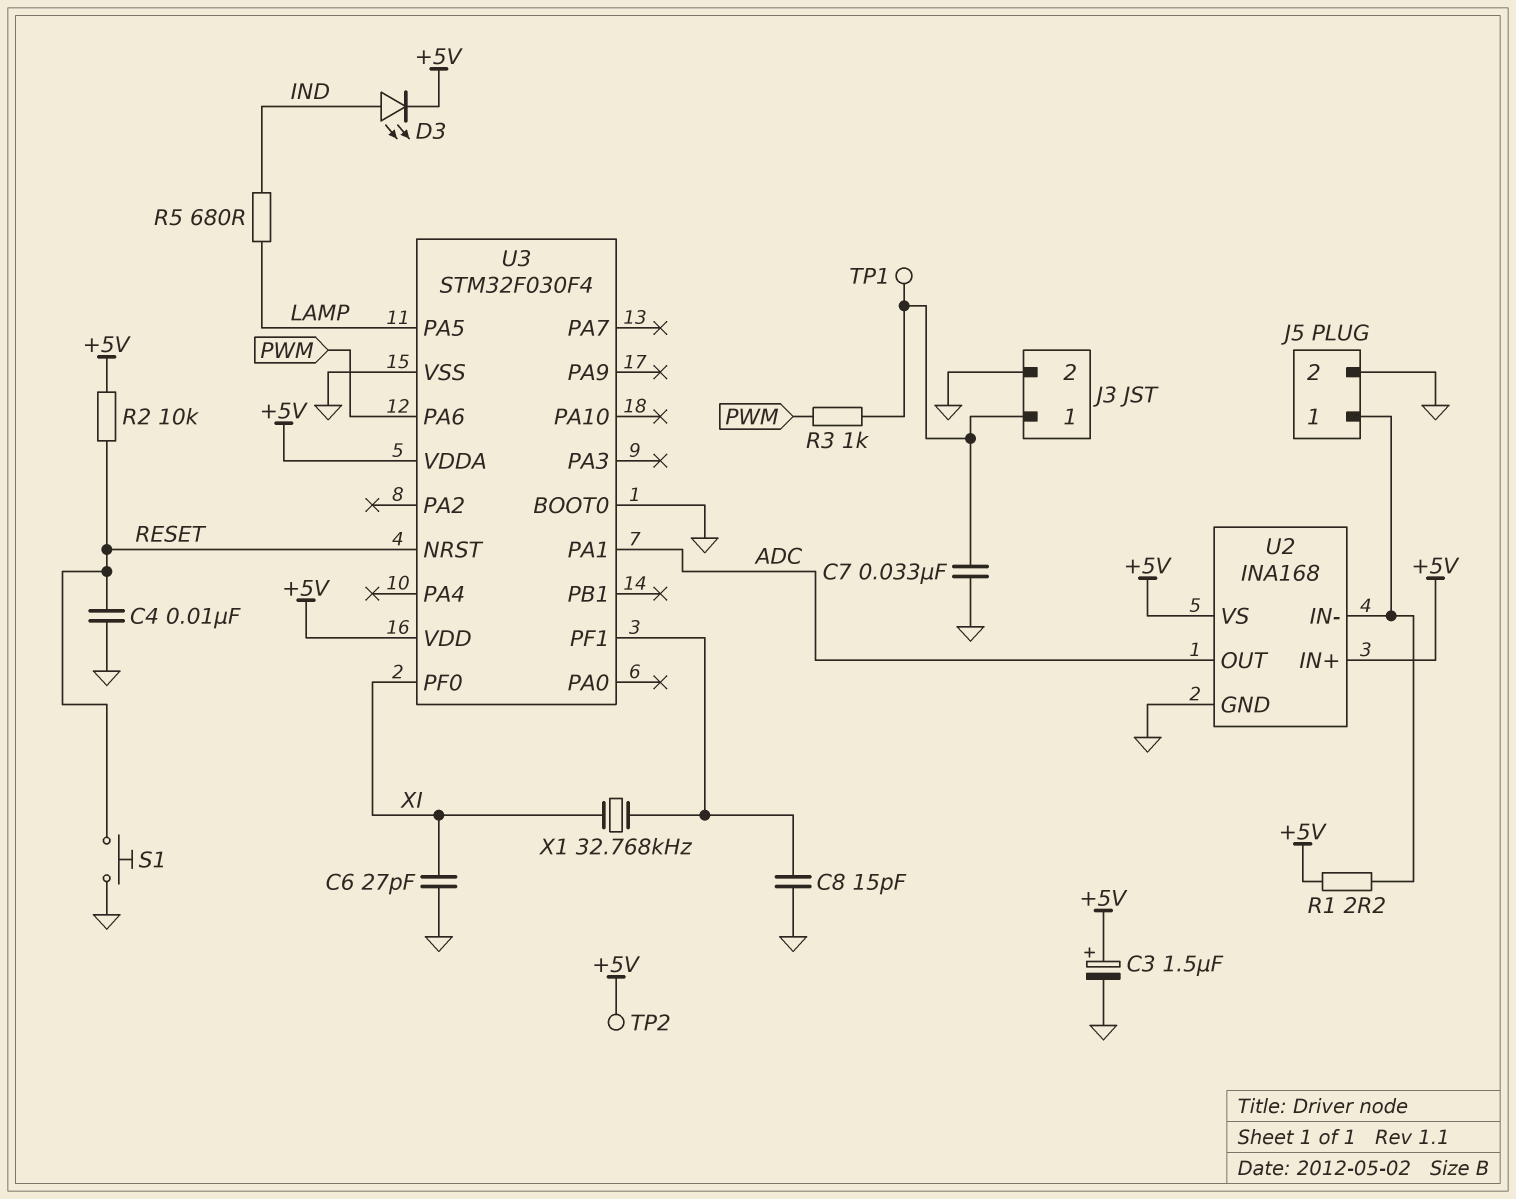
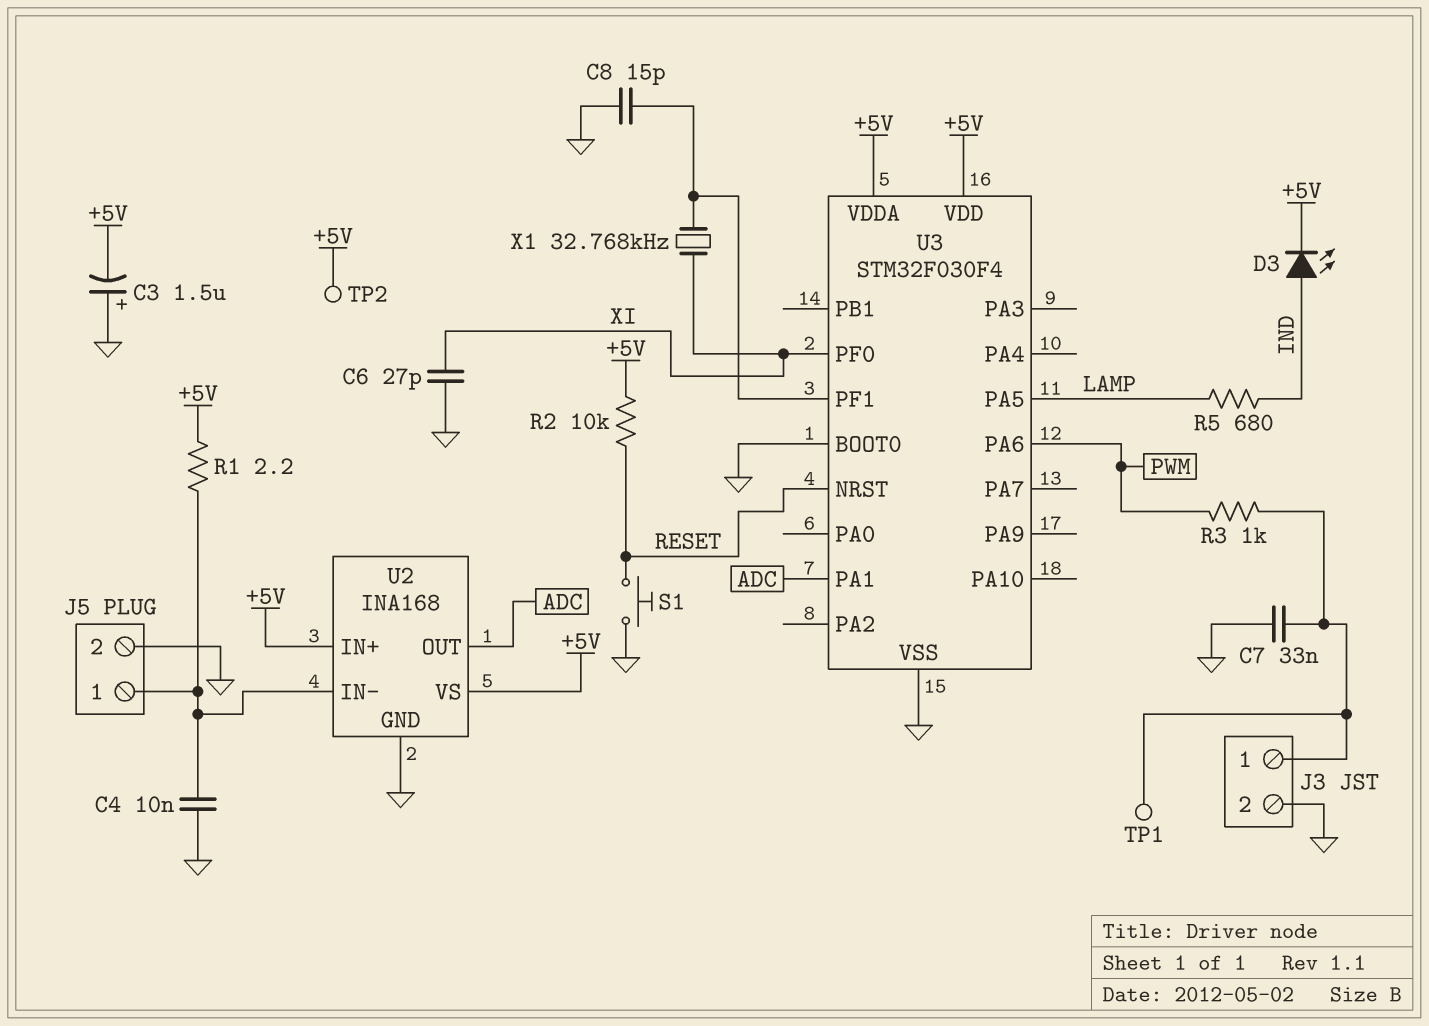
C3: 1.5uF (plus +5V, minus GND) -> 1.5uF (plus GND, minus +5V)
C4: 10nF (GND, RESET) -> 10nF (GND, J5/1)

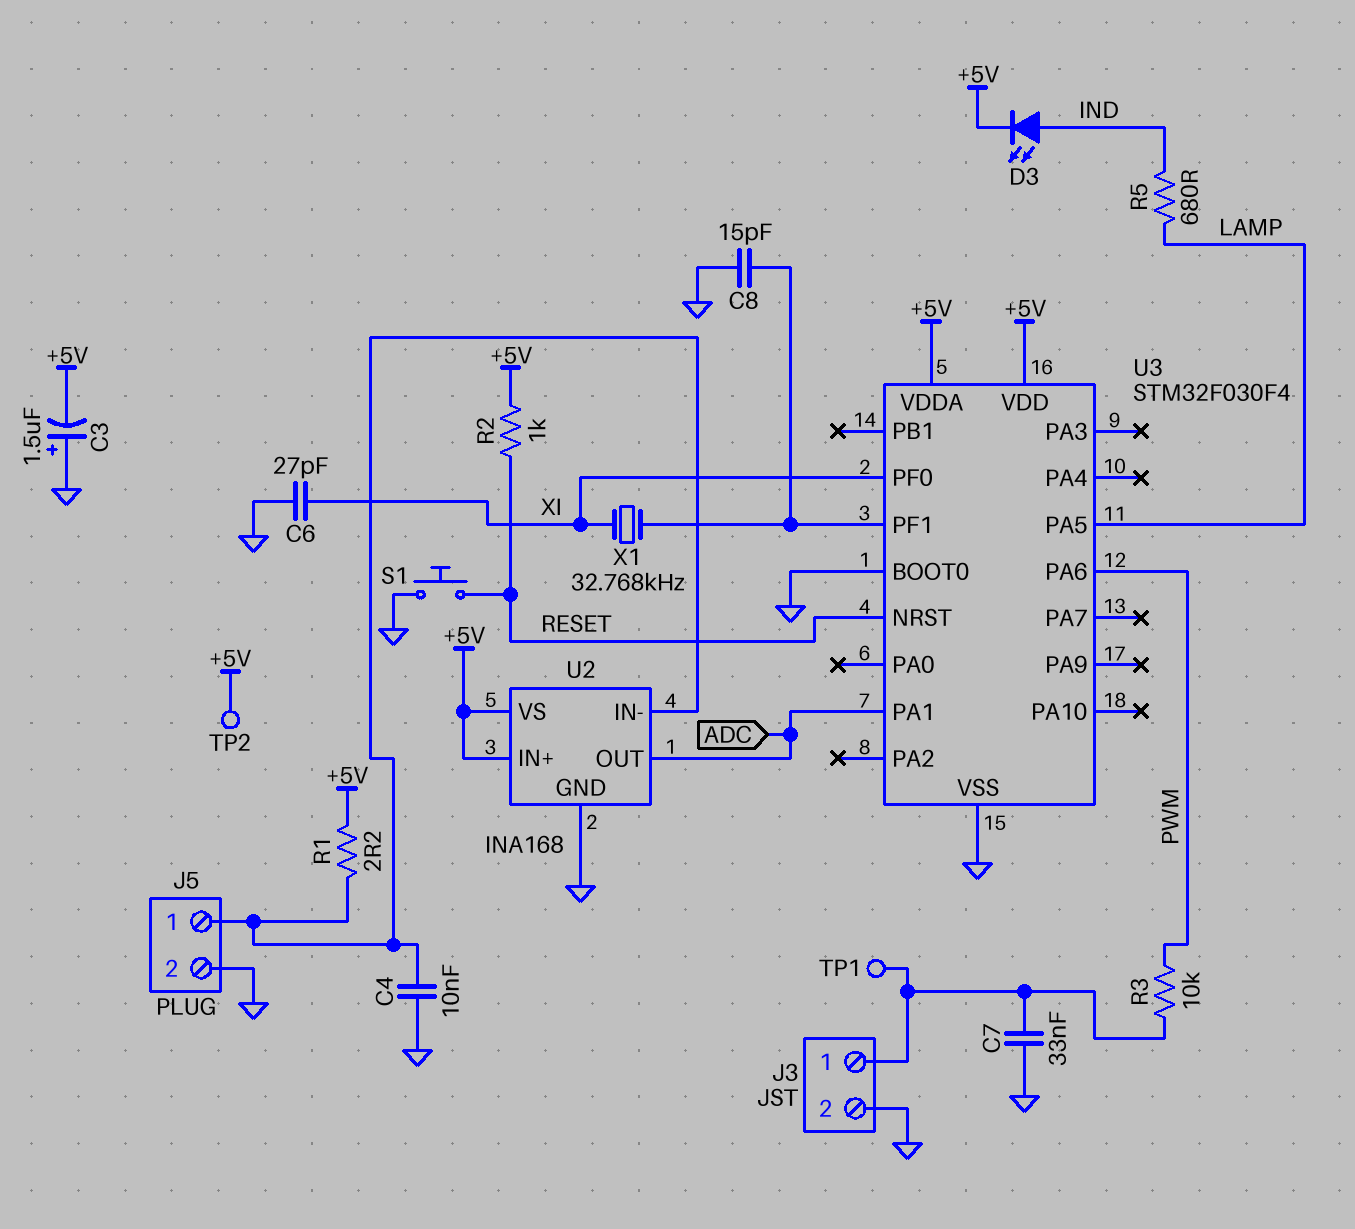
R2: 10k (+5V, RESET) -> 1k (+5V, RESET)
R3: 1k (J3/1, PWM) -> 10k (J3/1, PWM)

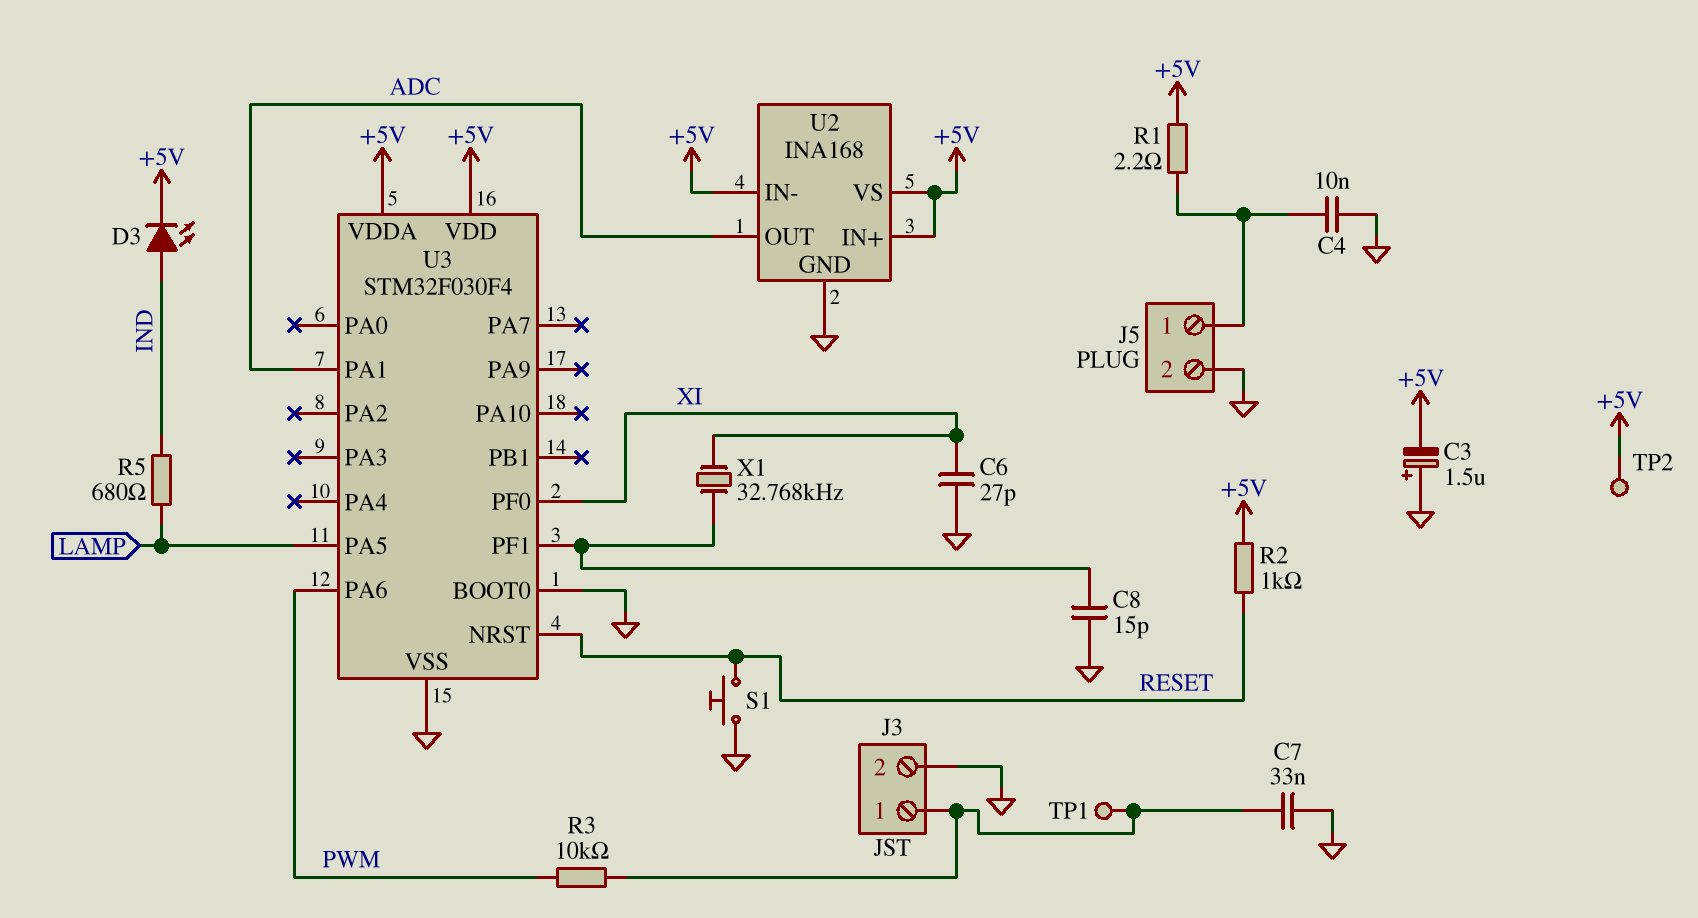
U2 pin IN-: J5/1 -> +5V

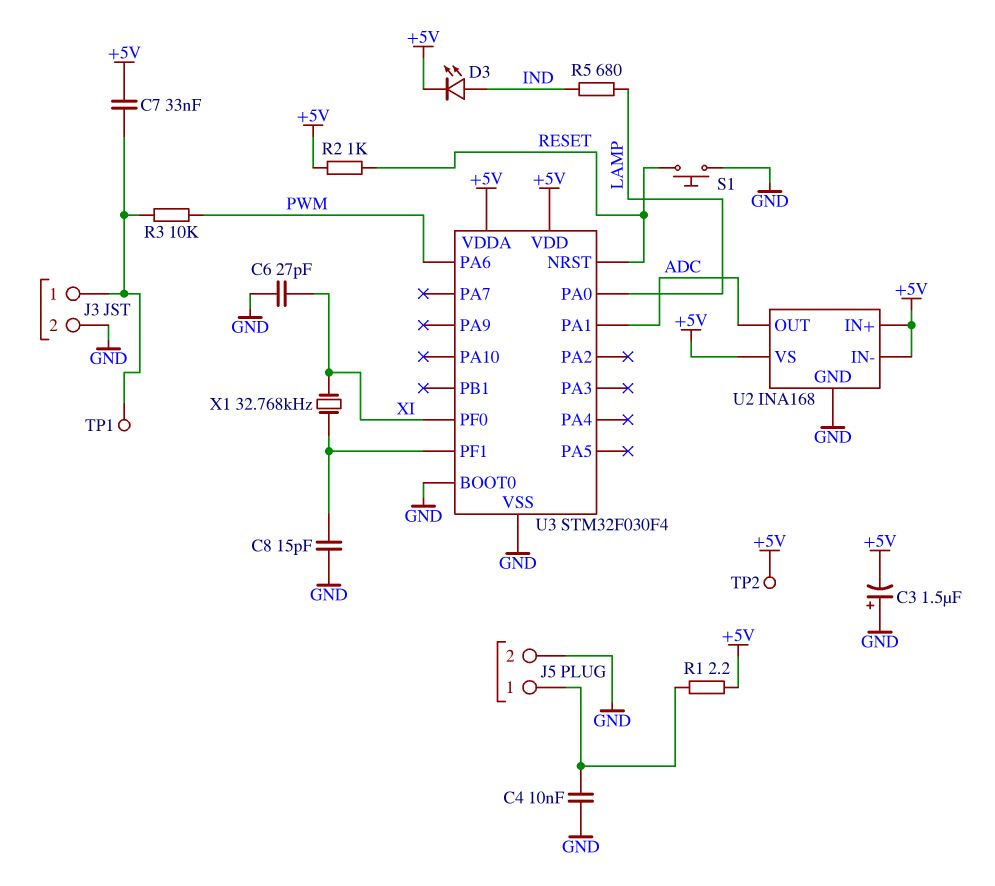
C7: 33nF (GND, J3/1) -> 33nF (+5V, J3/1)
U3 pin PA0: none -> LAMP
U3 pin PA5: LAMP -> none

